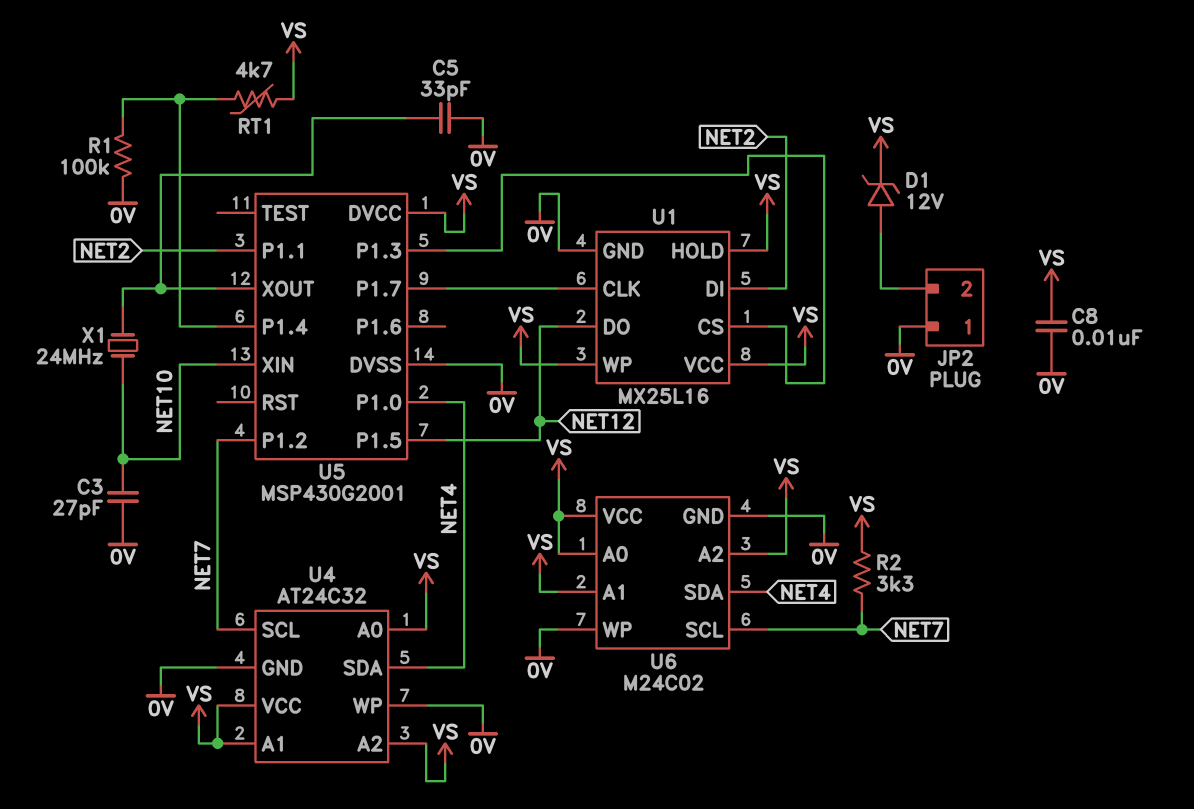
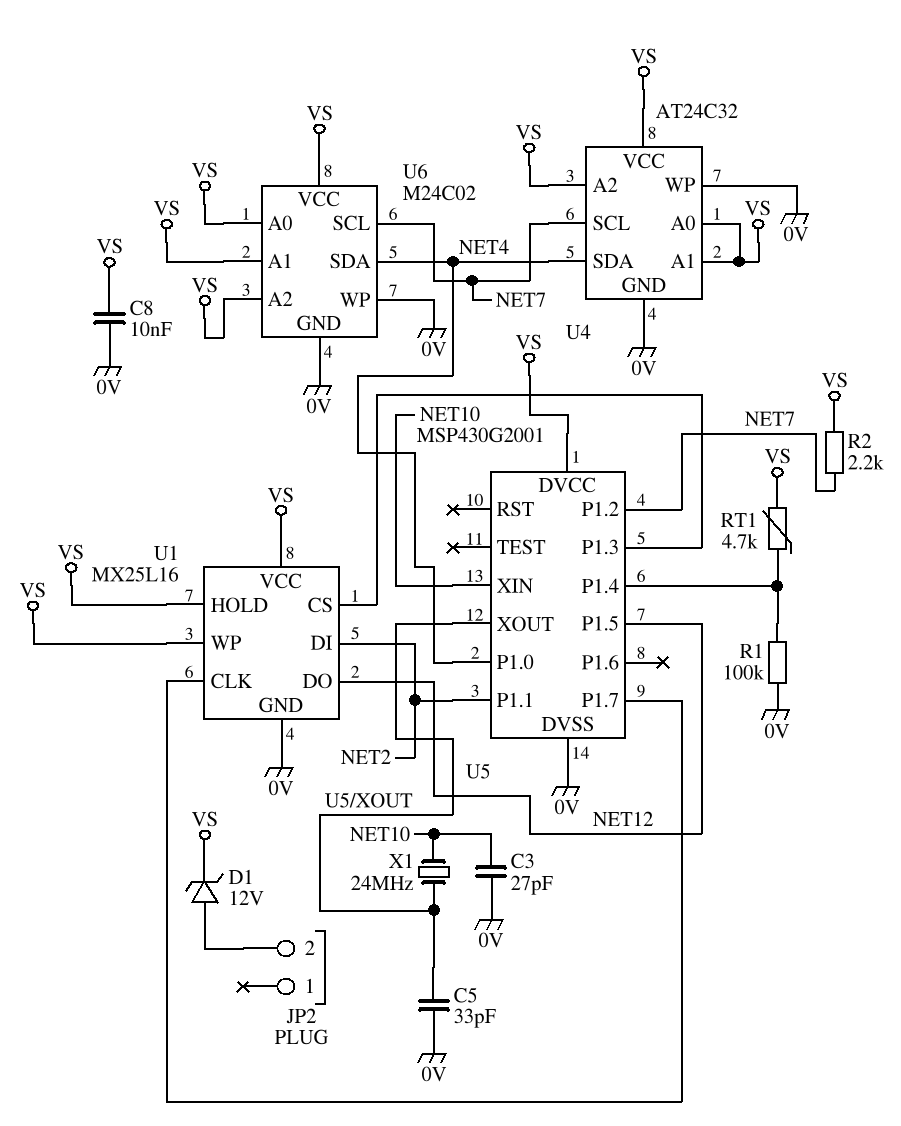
JP2 pin 1: 0V -> none
R2: 3.3k (NET7, VS) -> 2.2k (NET7, VS)

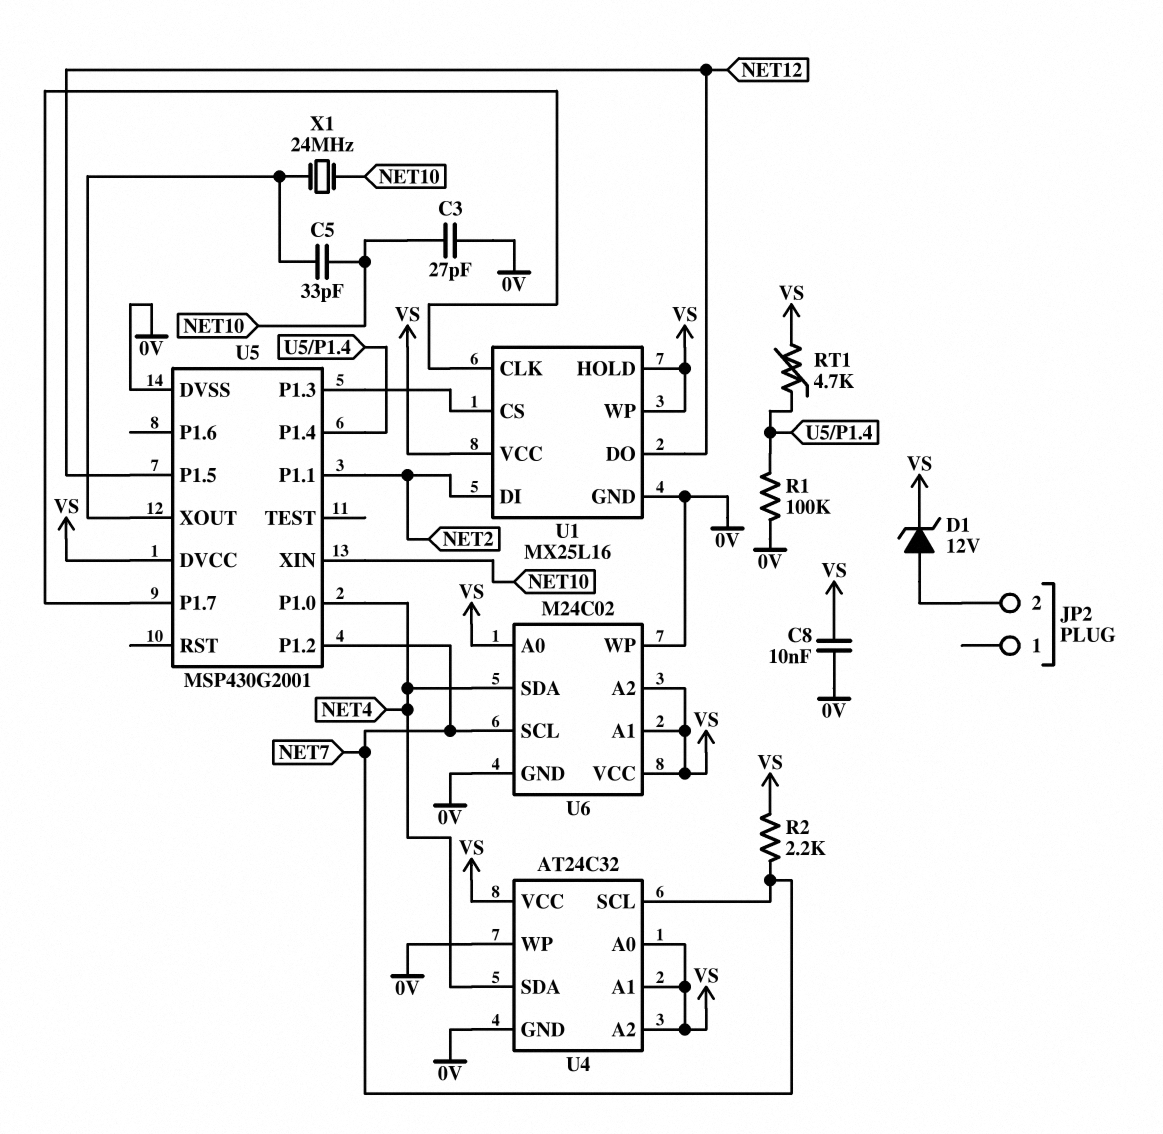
C5: 33pF (0V, U5/XOUT) -> 33pF (NET10, U5/XOUT)

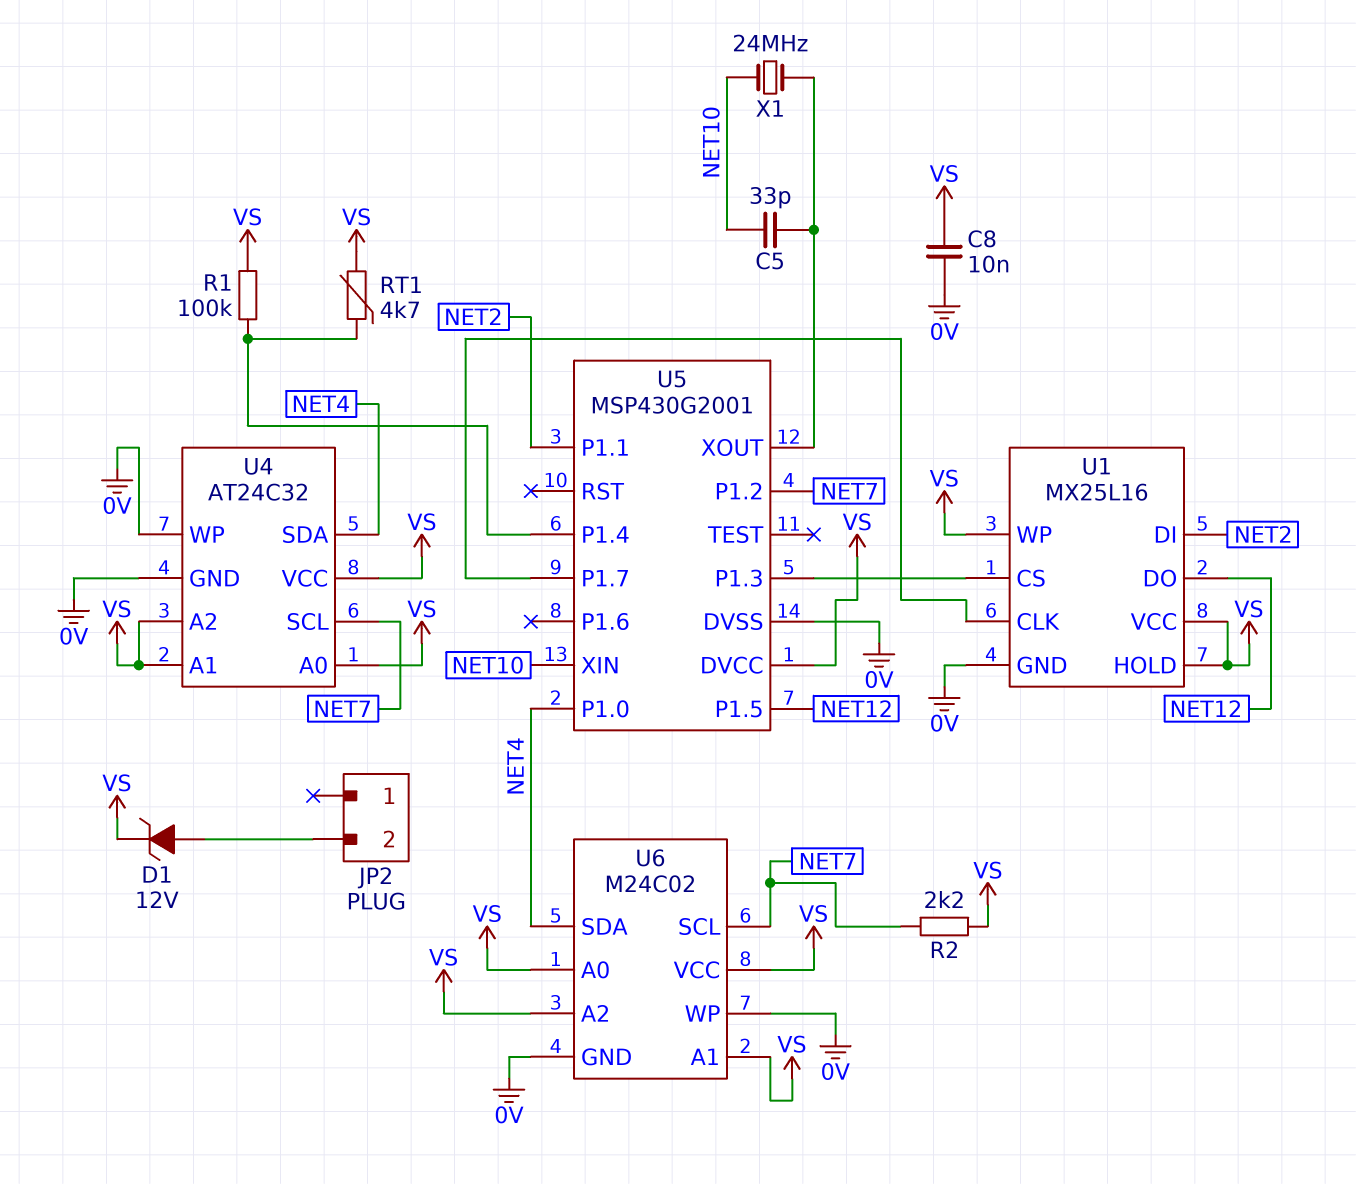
C3: 27pF (0V, NET10) -> none
R1: 100k (0V, U5/P1.4) -> 100k (U5/P1.4, VS)

